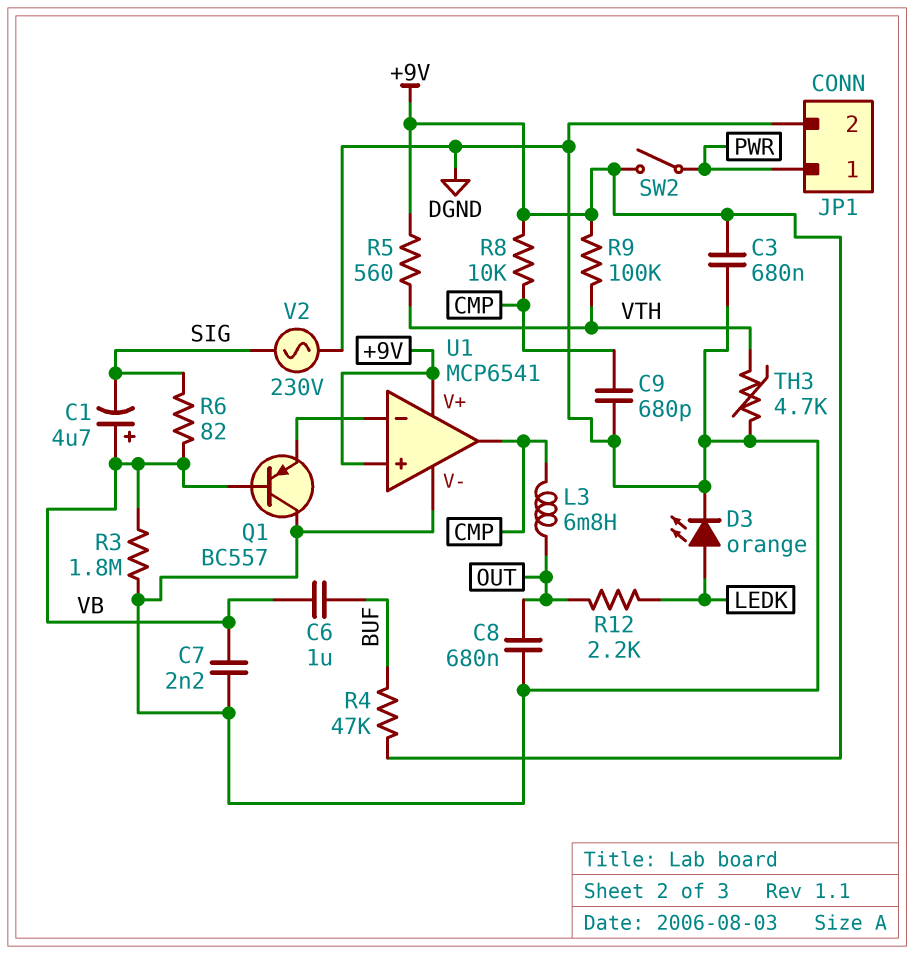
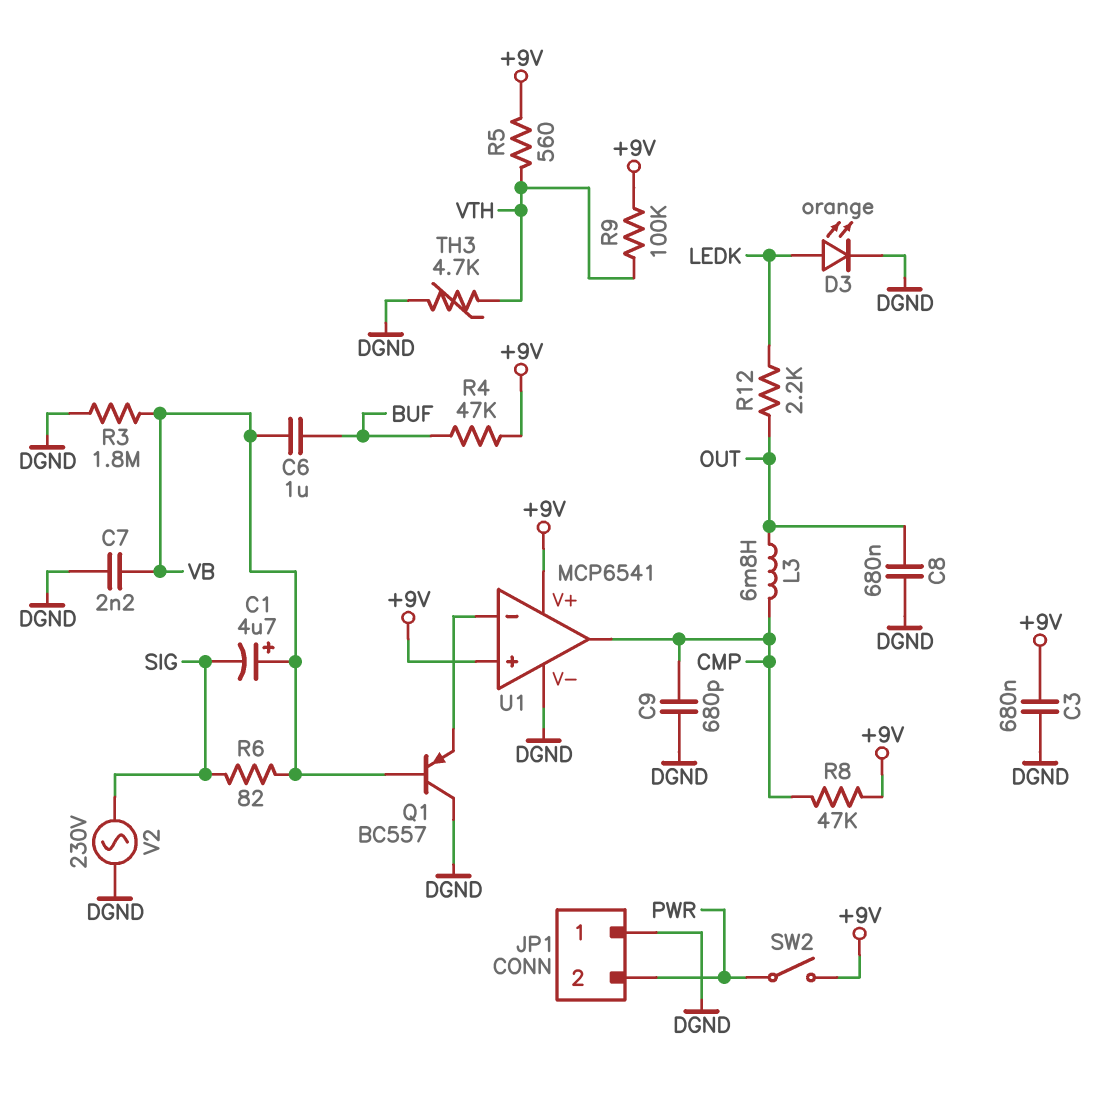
JP1 pin 1: PWR -> DGND
JP1 pin 2: DGND -> PWR
R8: 10k (+9V, CMP) -> 47k (+9V, CMP)

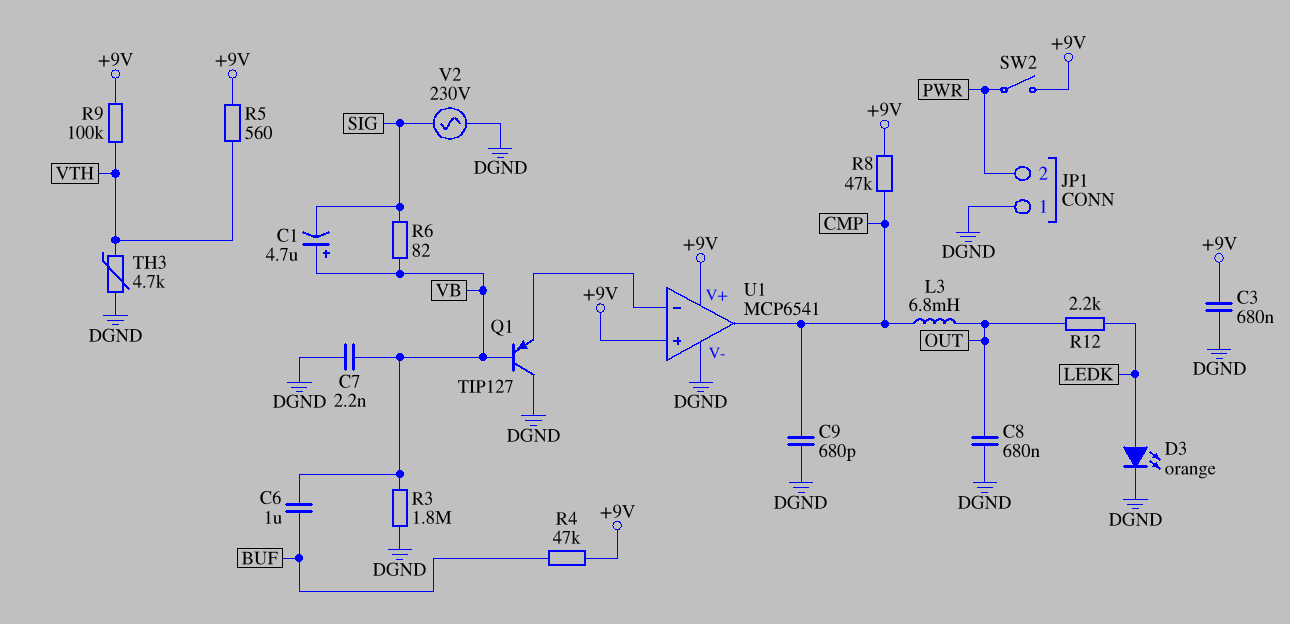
Q1: PNP BC557 (B VB, C DGND, E U1/in-) -> PNP TIP127 (B VB, C DGND, E U1/in-)

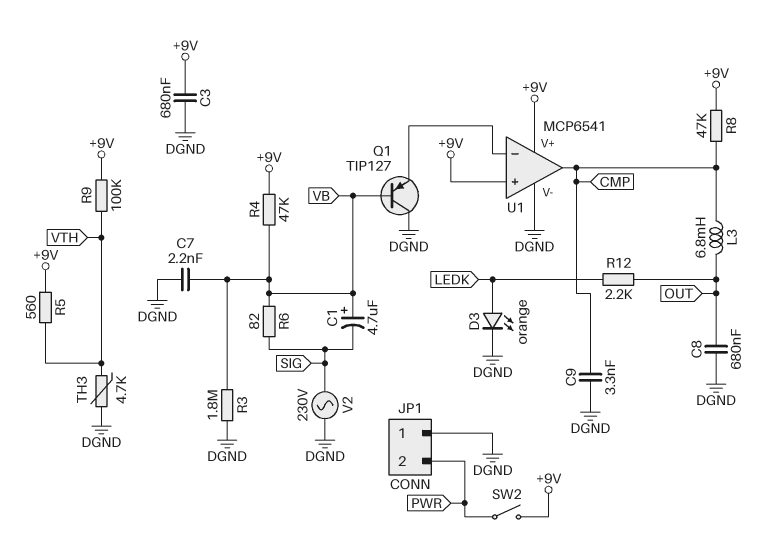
C6: 1uF (BUF, VB) -> none
C9: 680pF (CMP, DGND) -> 3.3nF (CMP, DGND)
R4: 47k (+9V, BUF) -> 47k (+9V, VB)

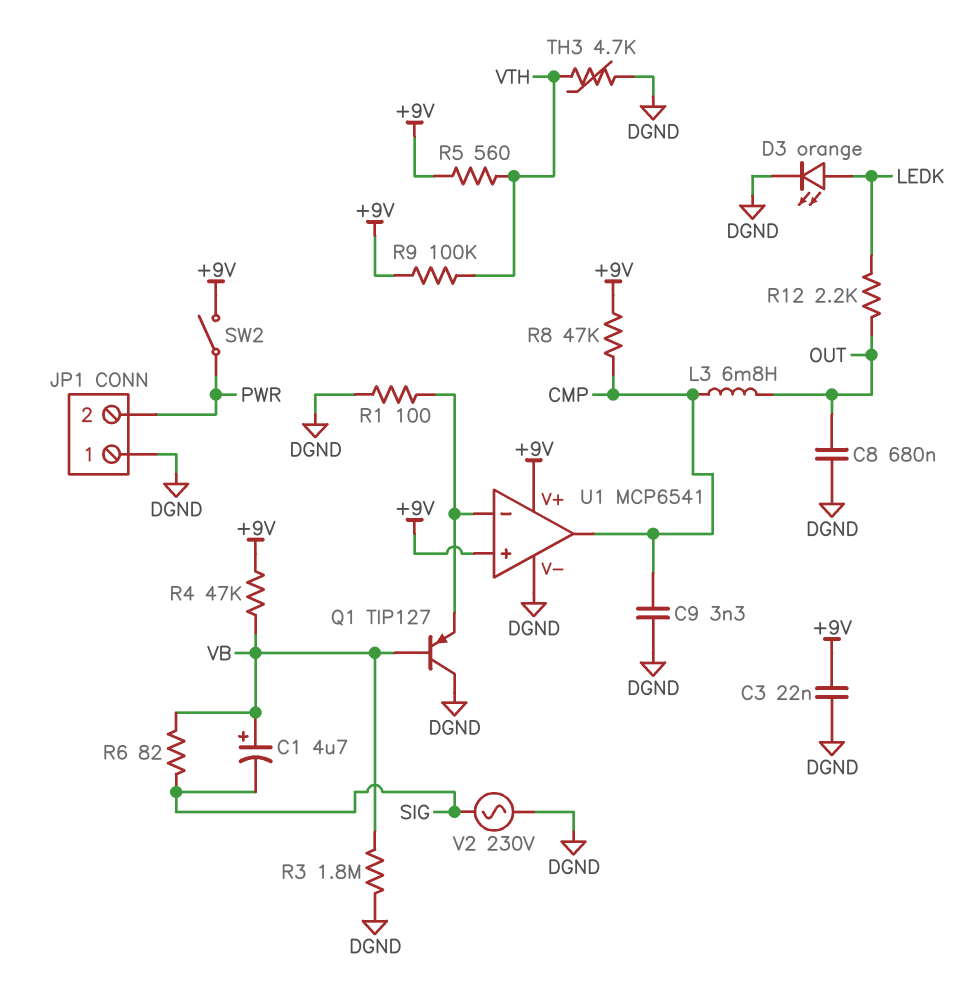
C3: 680nF (+9V, DGND) -> 22nF (+9V, DGND)
C7: 2.2nF (DGND, VB) -> none
R1: none -> 100 (DGND, U1/in-)

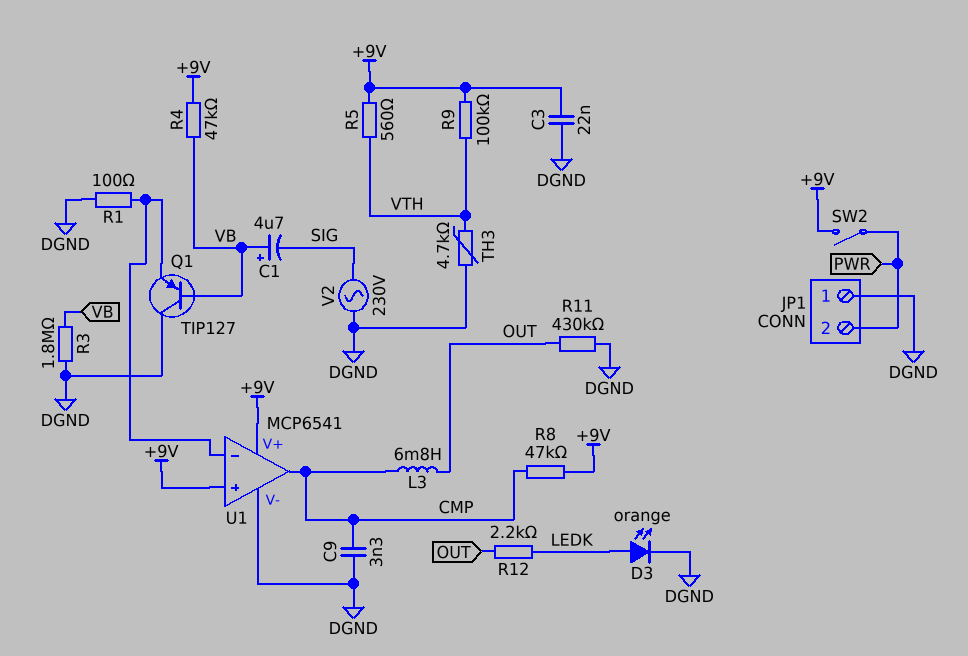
C8: 680nF (DGND, OUT) -> none
R6: 82 (SIG, VB) -> none
R11: none -> 430k (DGND, OUT)

